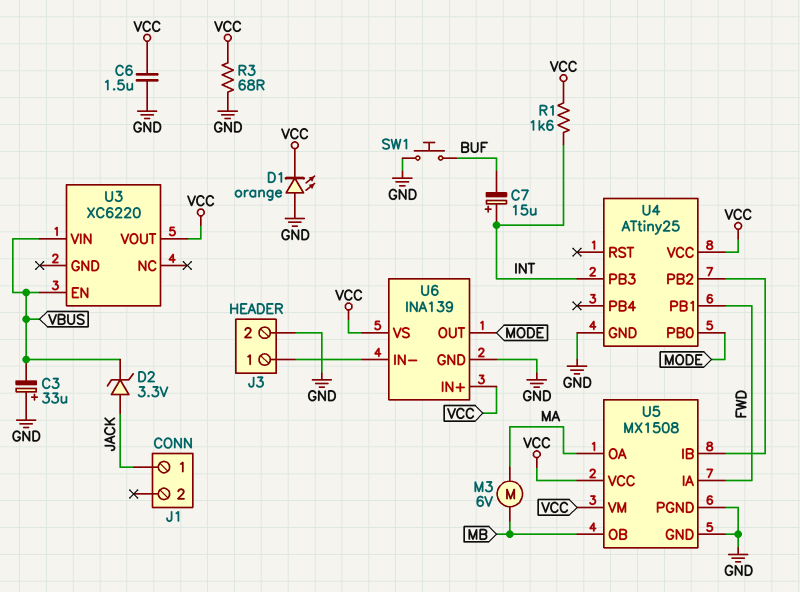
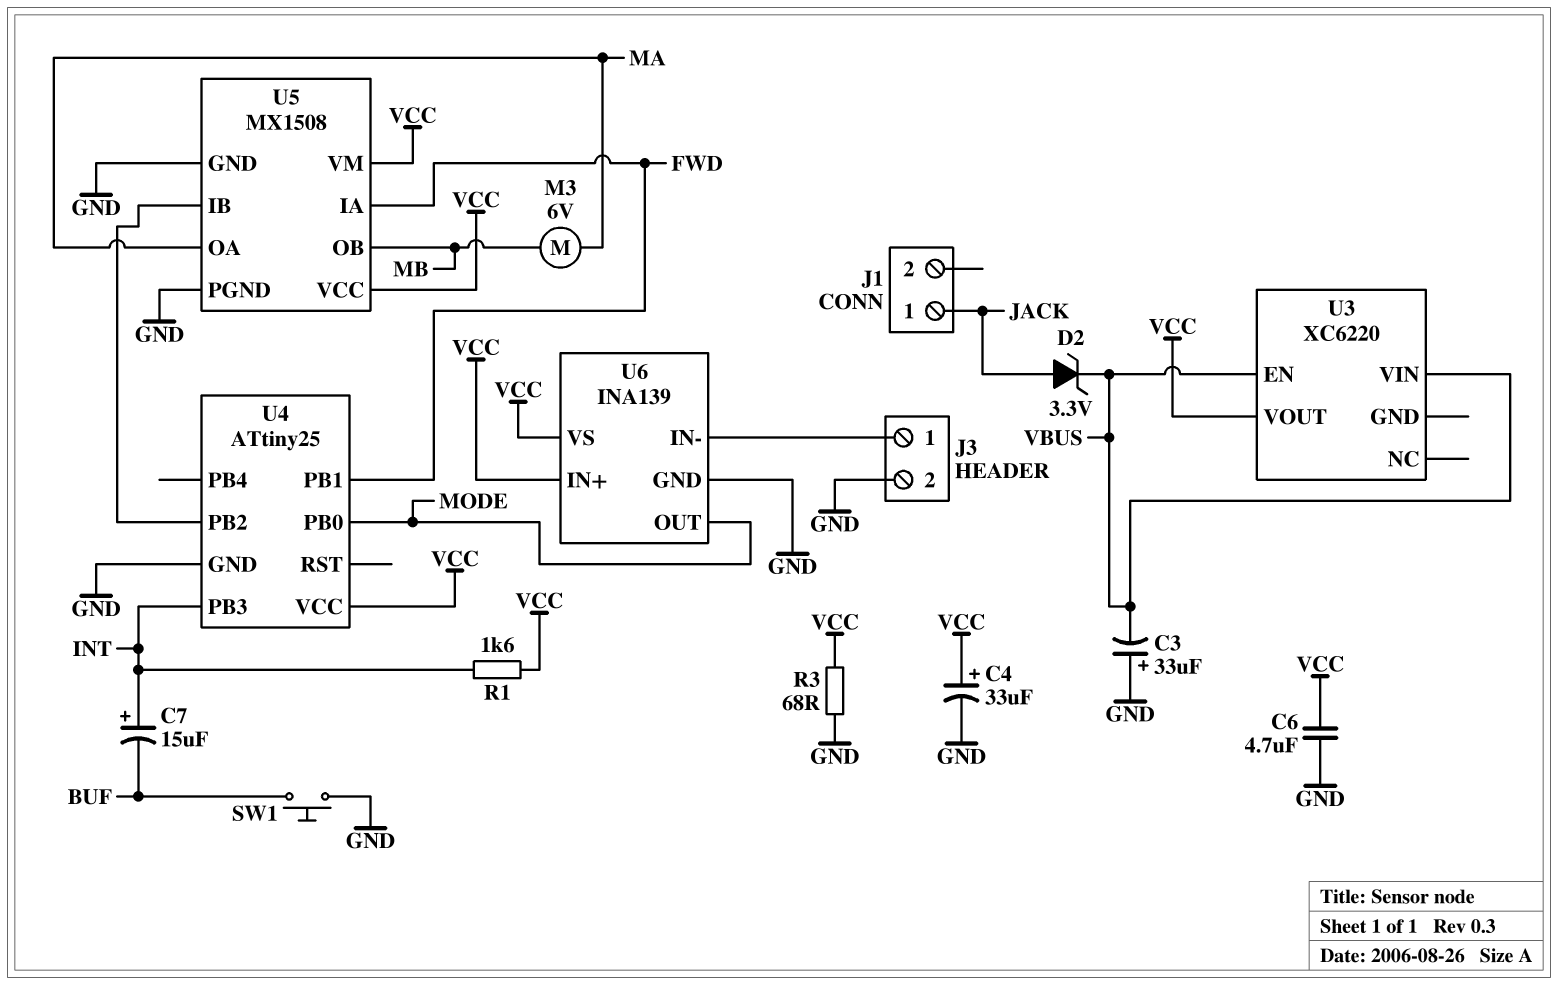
C4: none -> 33uF (plus VCC, minus GND)
C6: 1.5uF (GND, VCC) -> 4.7uF (GND, VCC)
D1: LED orange (A GND, K VCC) -> none

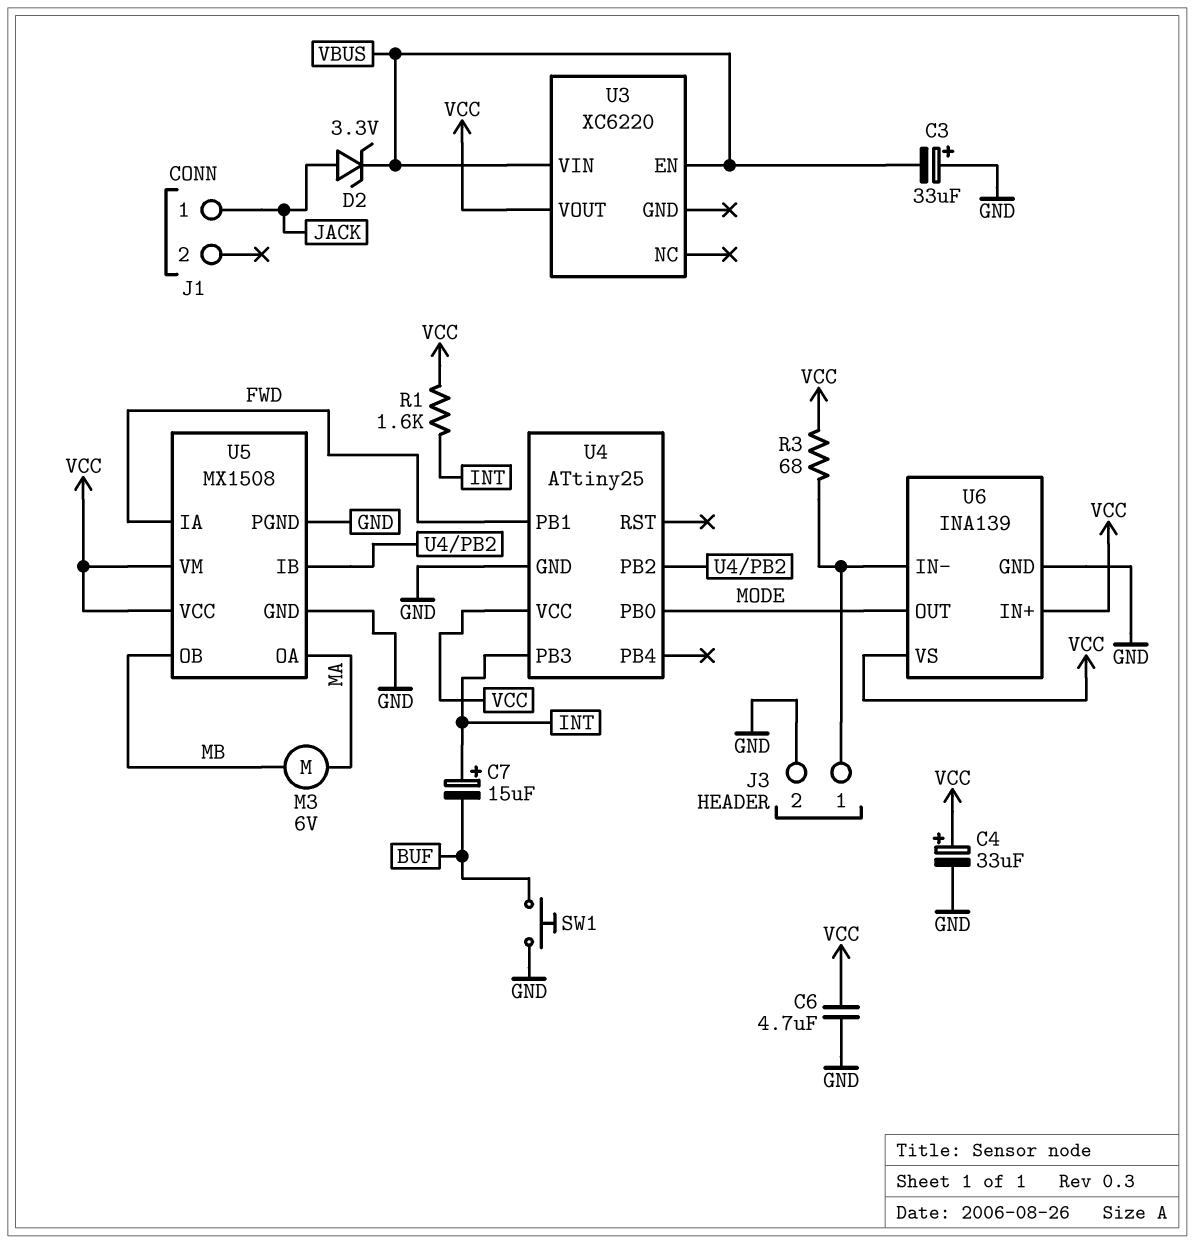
R3: 68 (GND, VCC) -> 68 (J3/1, VCC)

